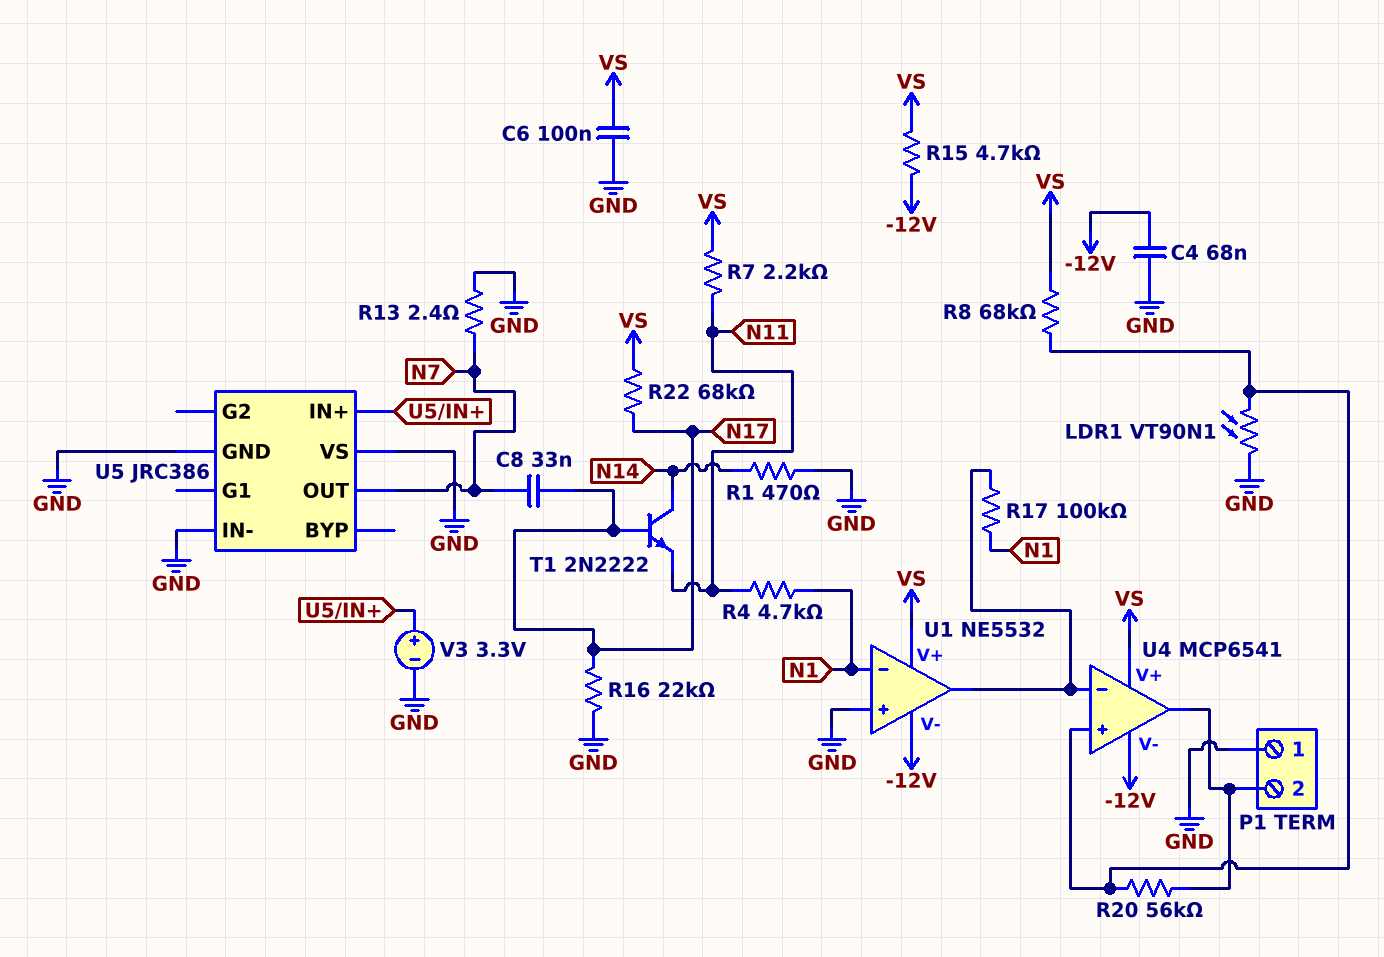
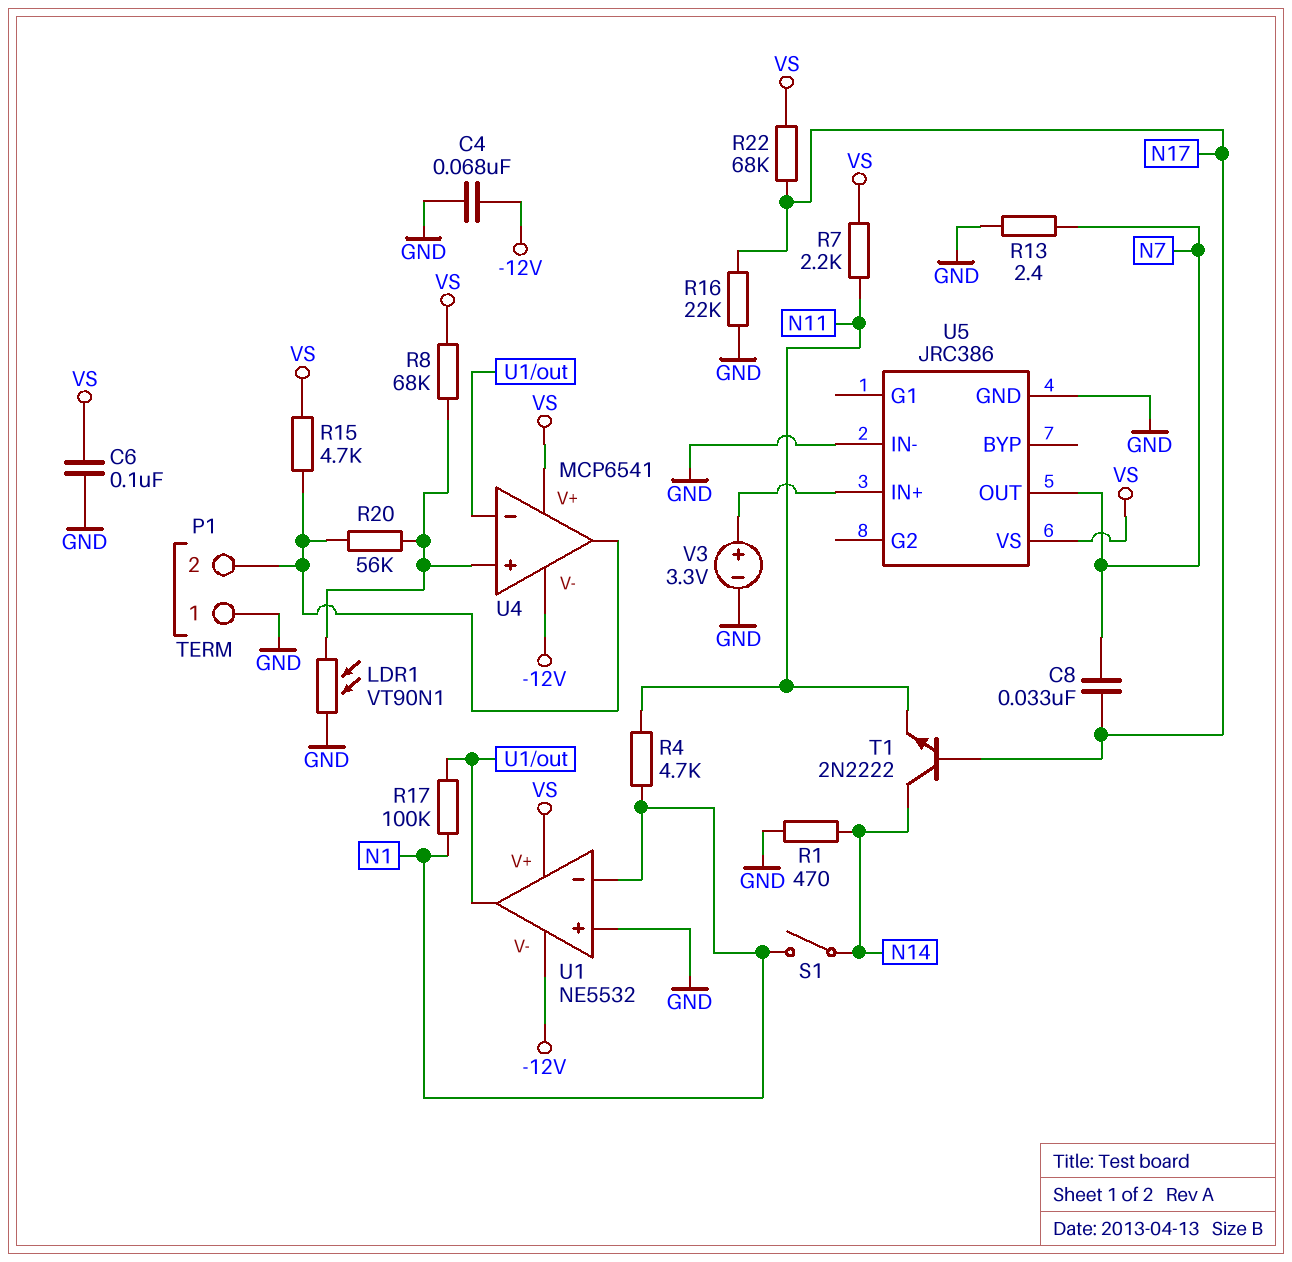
R15: 4.7k (-12V, VS) -> 4.7k (P1/2, VS)
S1: none -> switch (N1, N14)
U5 pin VS: GND -> VS

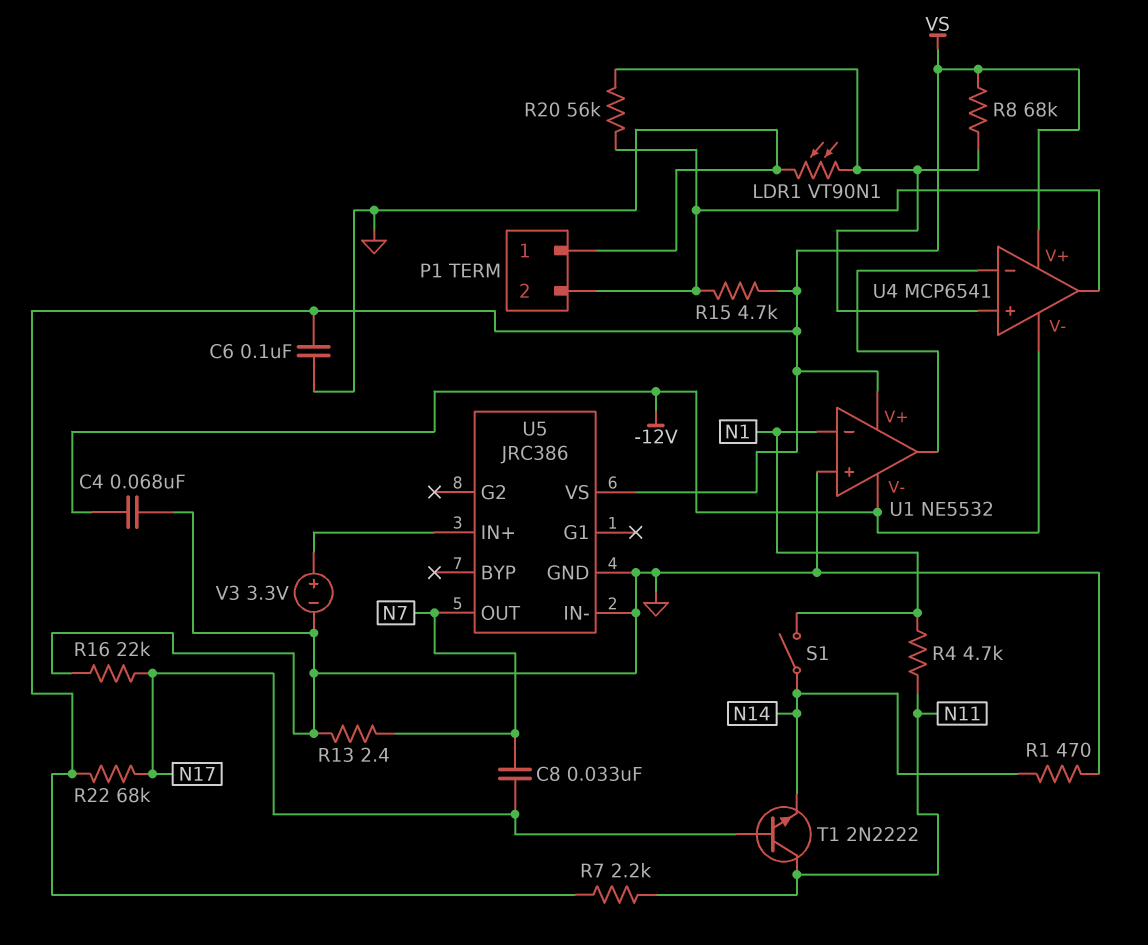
R17: 100k (N1, U1/out) -> none
T1: NPN 2N2222 (B N17, C N14, E N11) -> NPN 2N2222 (B N17, C N11, E N14)

